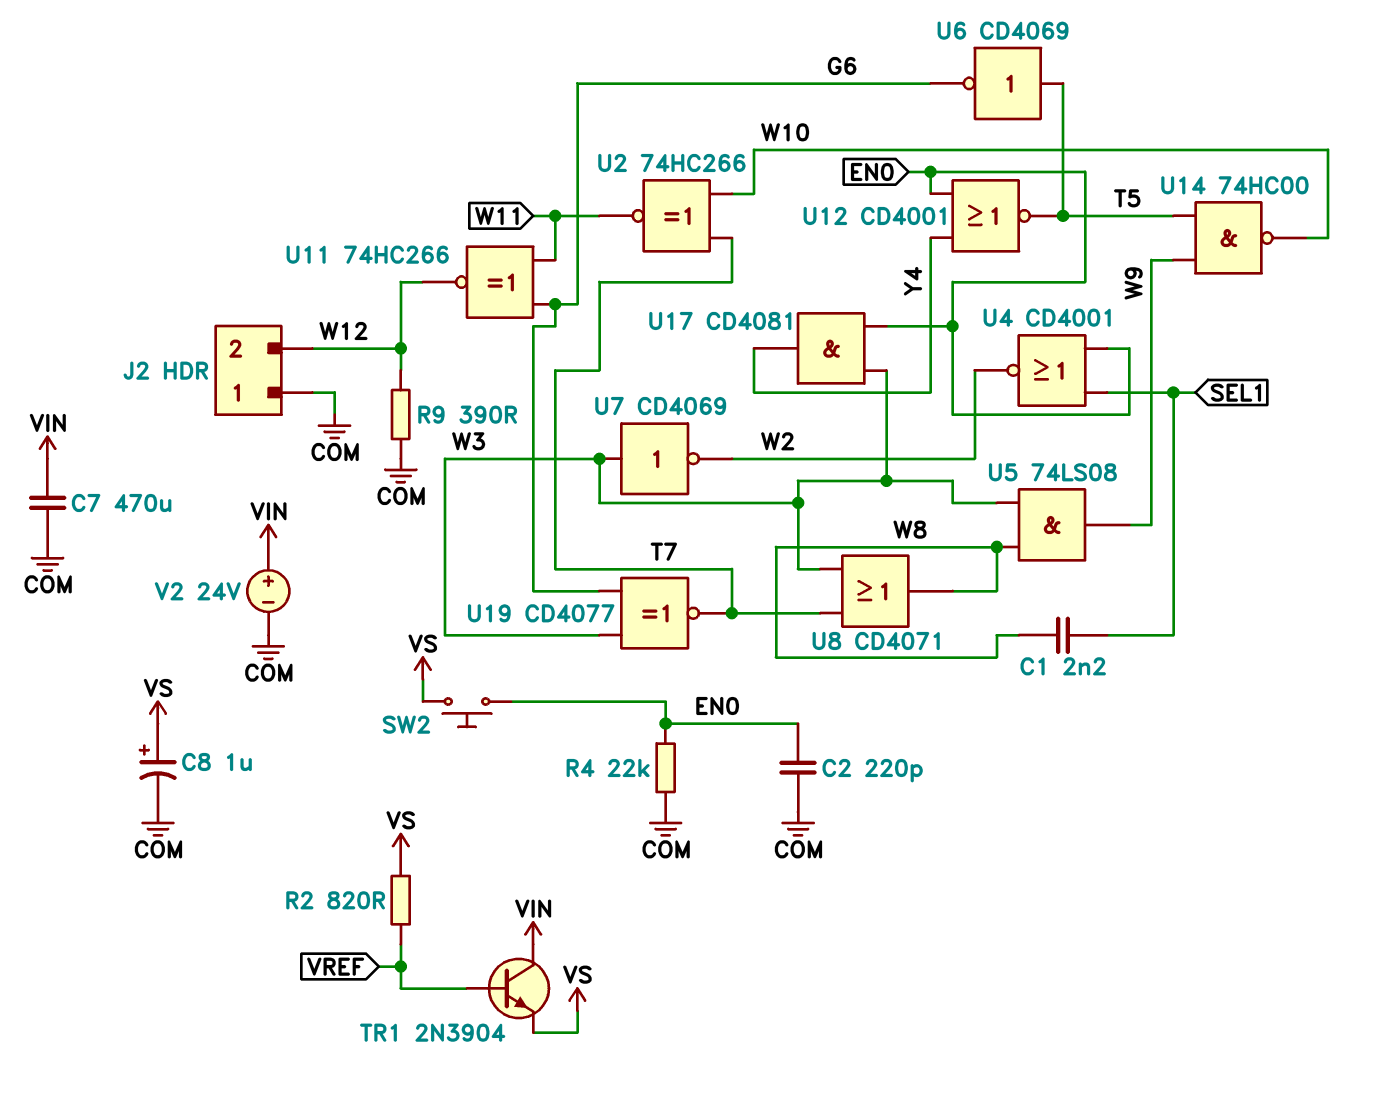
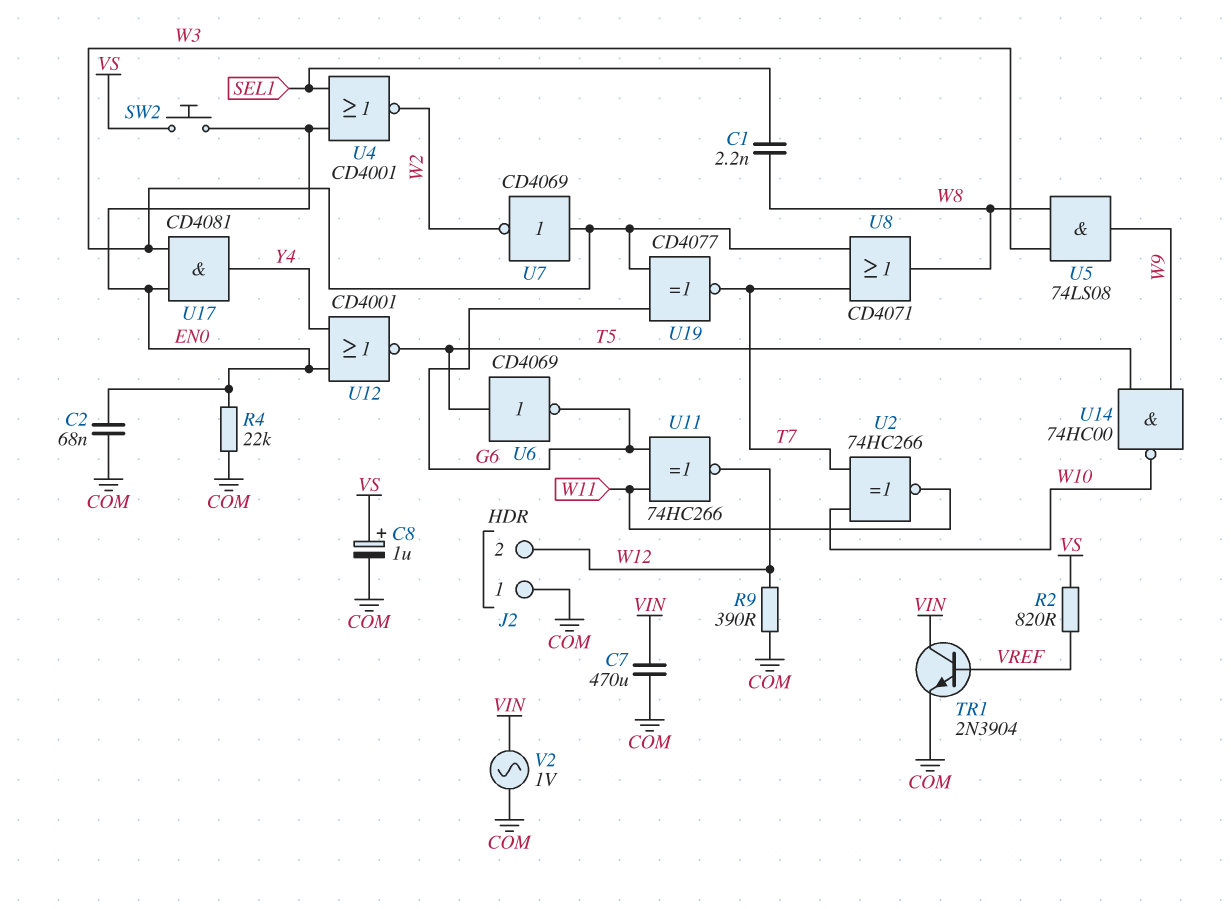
C2: 220pF (COM, EN0) -> 68nF (COM, EN0)
TR1: NPN 2N3904 (B VREF, C VIN, E VS) -> NPN 2N3904 (B VREF, C VIN, E COM)
V2: 24V (plus VIN, minus COM) -> AC 1V (COM, VIN)

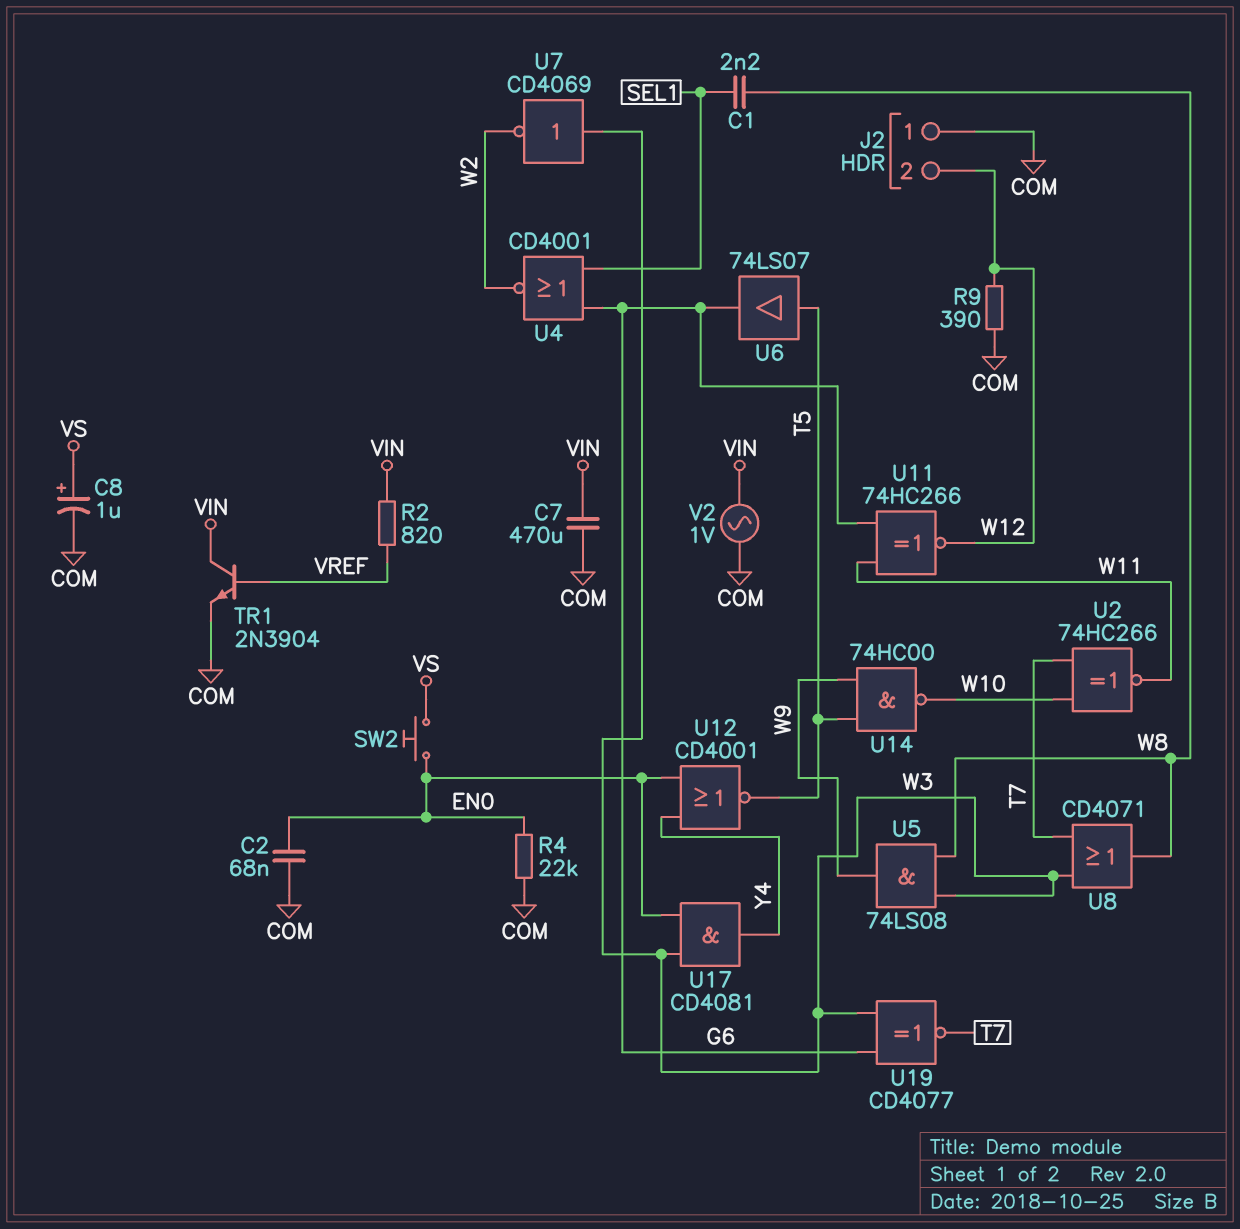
R2: 820 (VREF, VS) -> 820 (VIN, VREF)
U4: NOR CD4001 (in EN0, in SEL1, out W2) -> NOR CD4001 (in G6, in SEL1, out W2)
U6: NOT CD4069 (in T5, out G6) -> buffer 74LS07 (in T5, out G6)

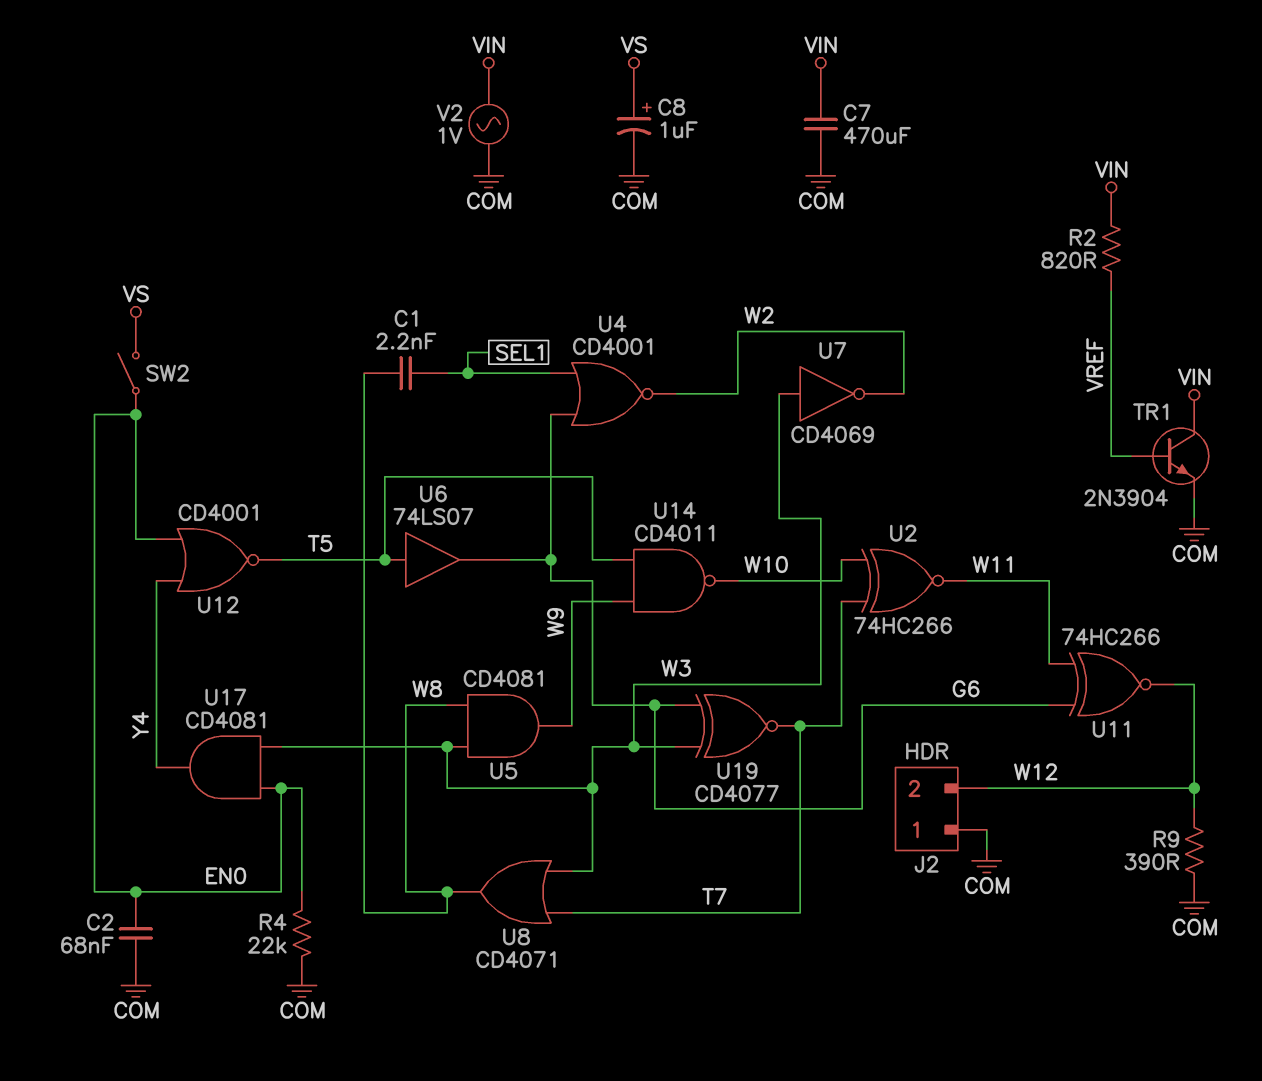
SW2: button (EN0, VS) -> switch (EN0, VS)
U5: AND 74LS08 (in W3, in W8, out W9) -> AND CD4081 (in W3, in W8, out W9)
U14: NAND 74HC00 (in T5, in W9, out W10) -> NAND CD4011 (in T5, in W9, out W10)

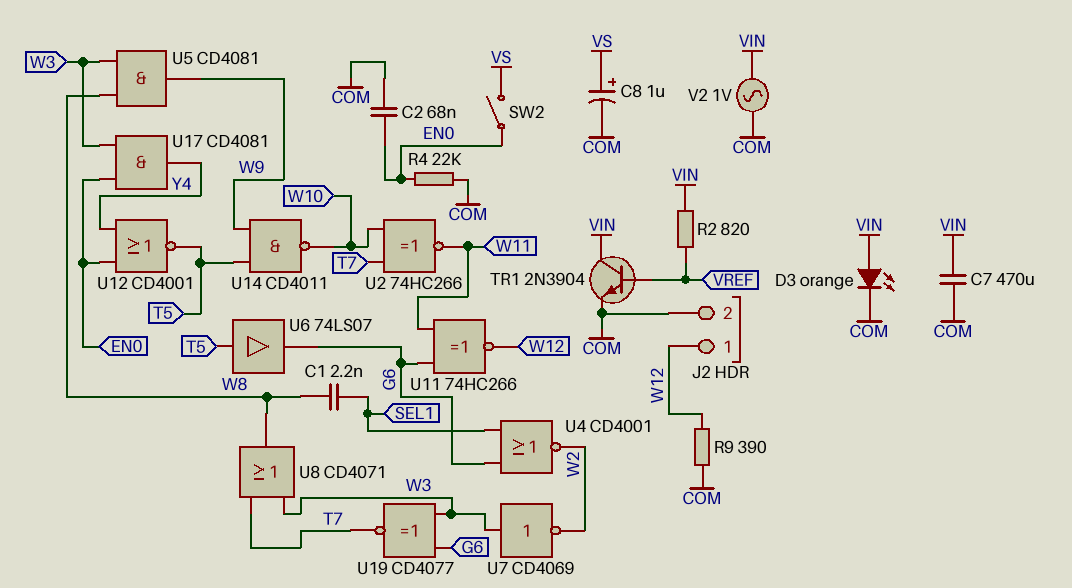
D3: none -> LED orange (A VIN, K COM)
J2 pin 1: COM -> W12
J2 pin 2: W12 -> COM

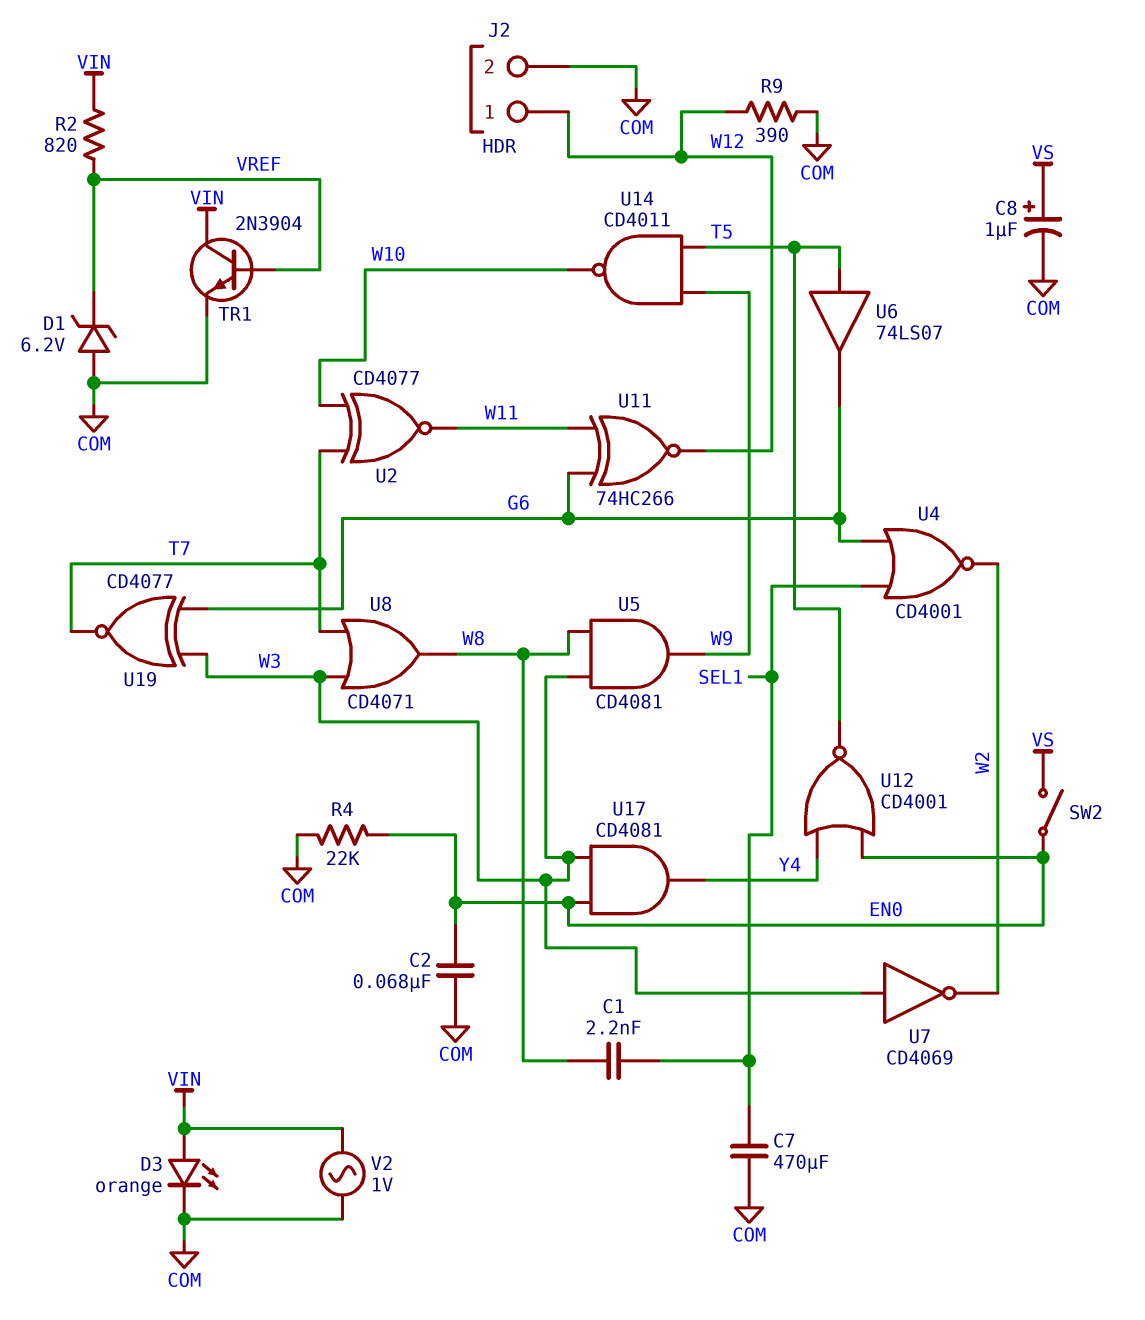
C7: 470uF (COM, VIN) -> 470uF (COM, SEL1)
D1: none -> zener 6.2V (A COM, K VREF)
U2: XNOR 74HC266 (in T7, in W10, out W11) -> XNOR CD4077 (in T7, in W10, out W11)

